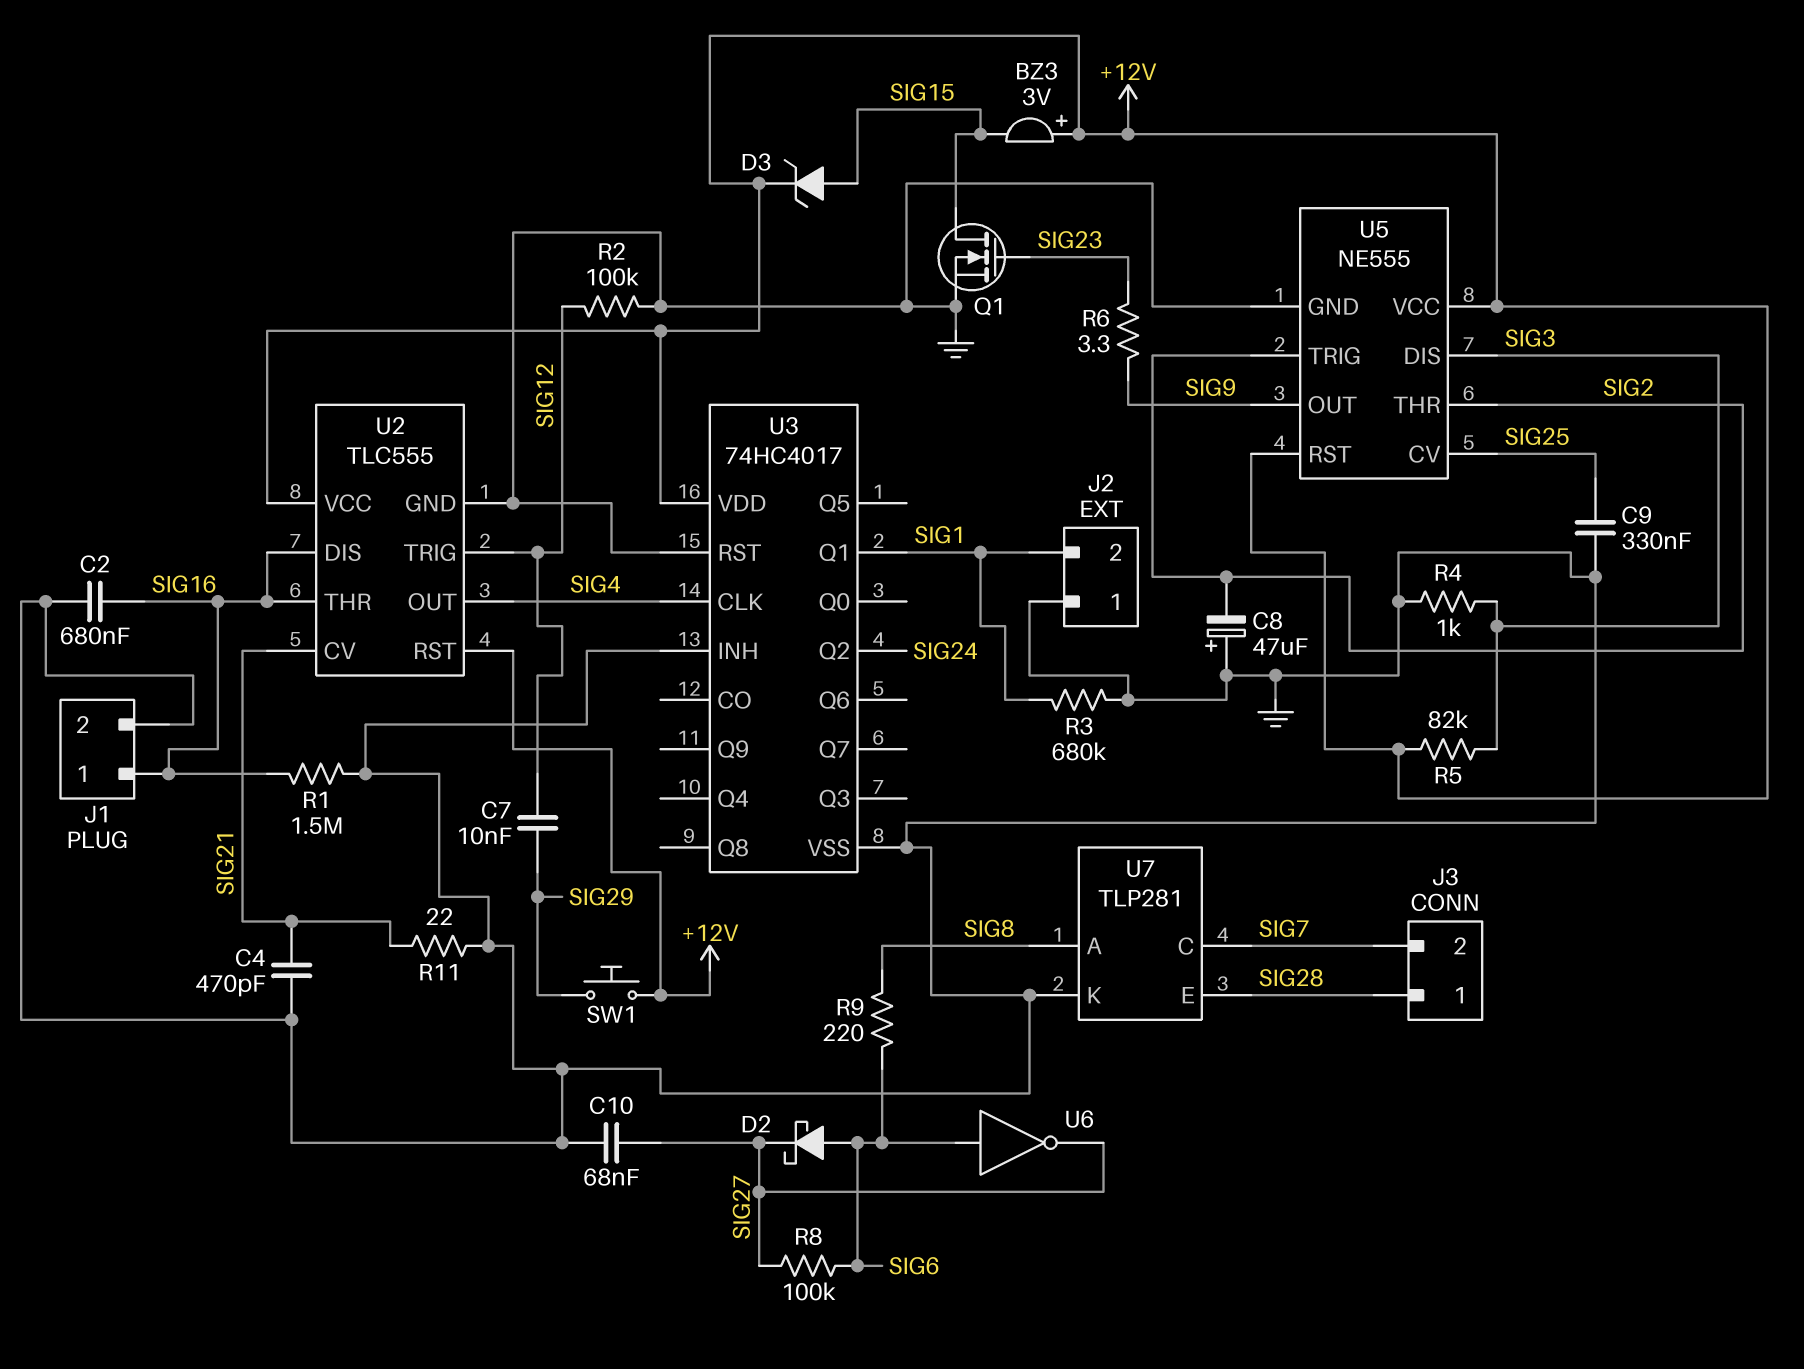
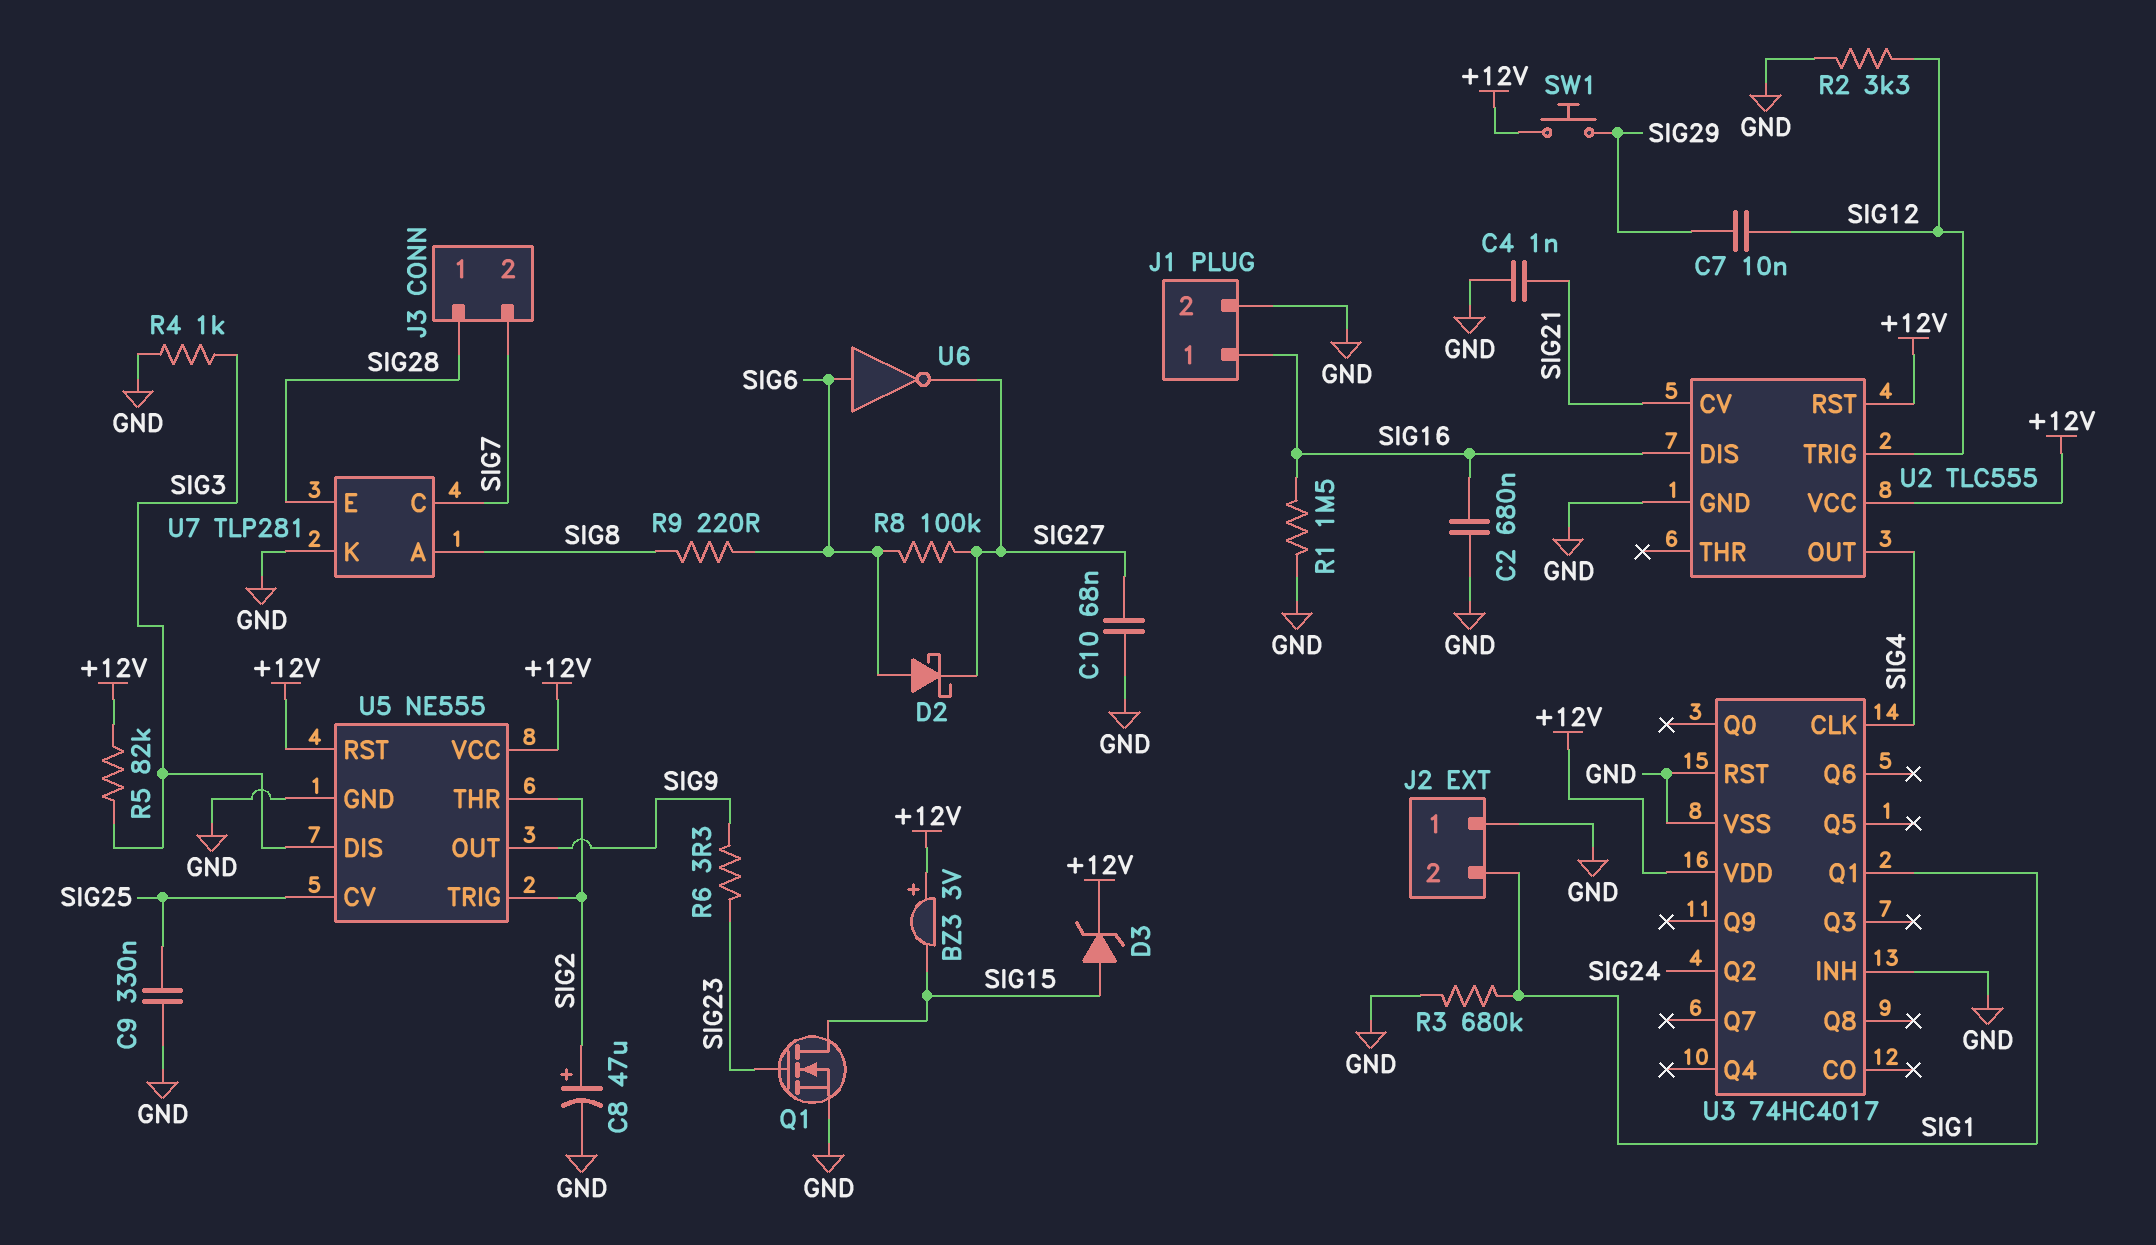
C4: 470pF (GND, SIG21) -> 1nF (GND, SIG21)
C8: 47uF (plus GND, minus SIG2) -> 47uF (plus SIG2, minus GND)
R2: 100k (GND, SIG12) -> 3.3k (GND, SIG12)
R11: 22 (GND, SIG21) -> none
U2 pin THR: SIG16 -> none

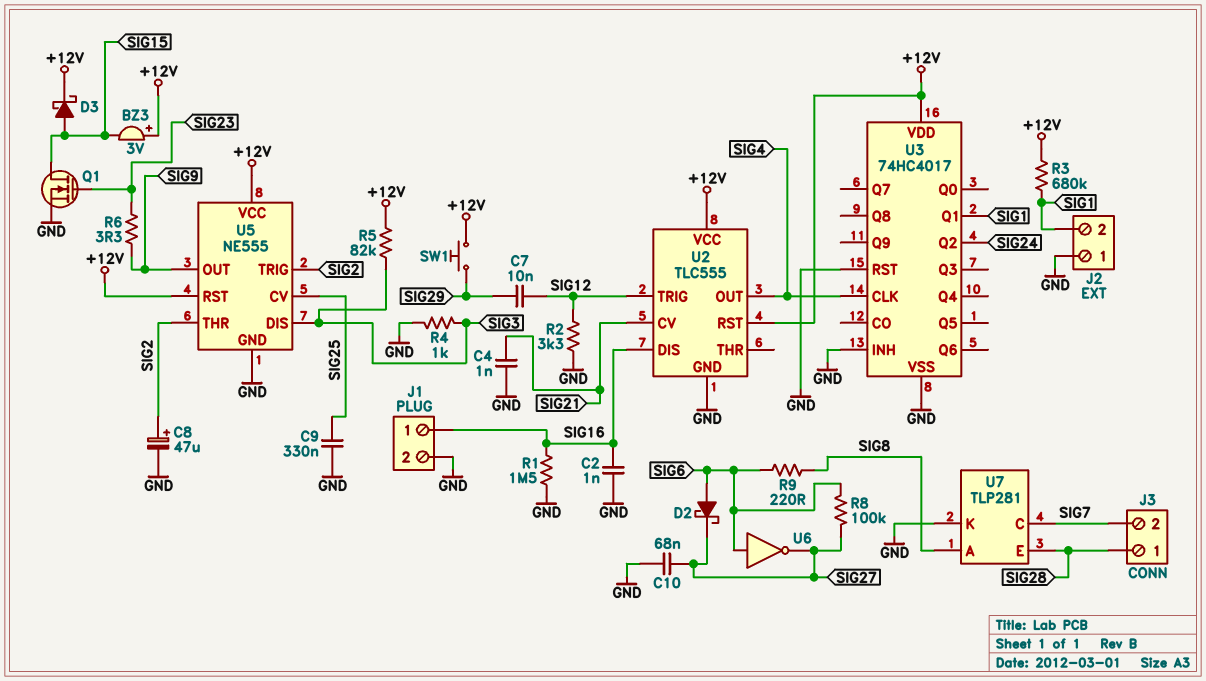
C2: 680nF (GND, SIG16) -> 1nF (GND, SIG16)
D3: zener (A SIG15, K +12V) -> schottky (A SIG15, K +12V)
R3: 680k (GND, SIG1) -> 680k (+12V, SIG1)

